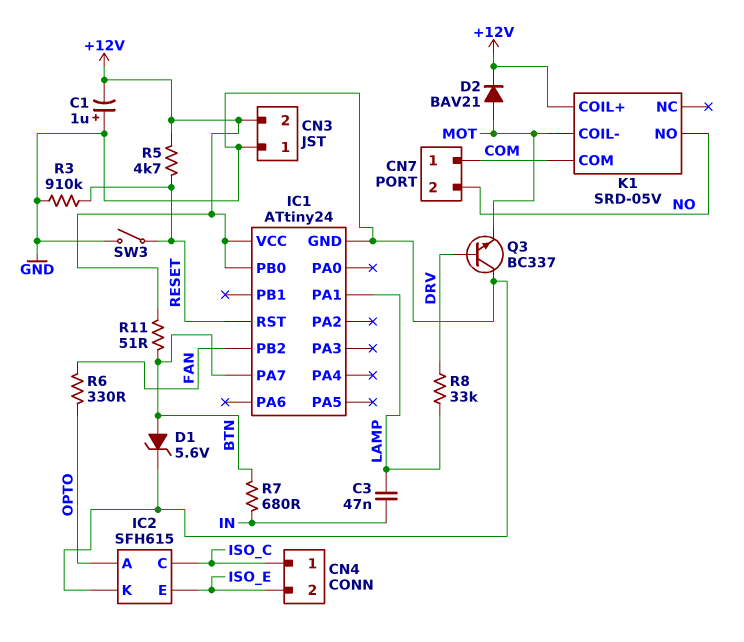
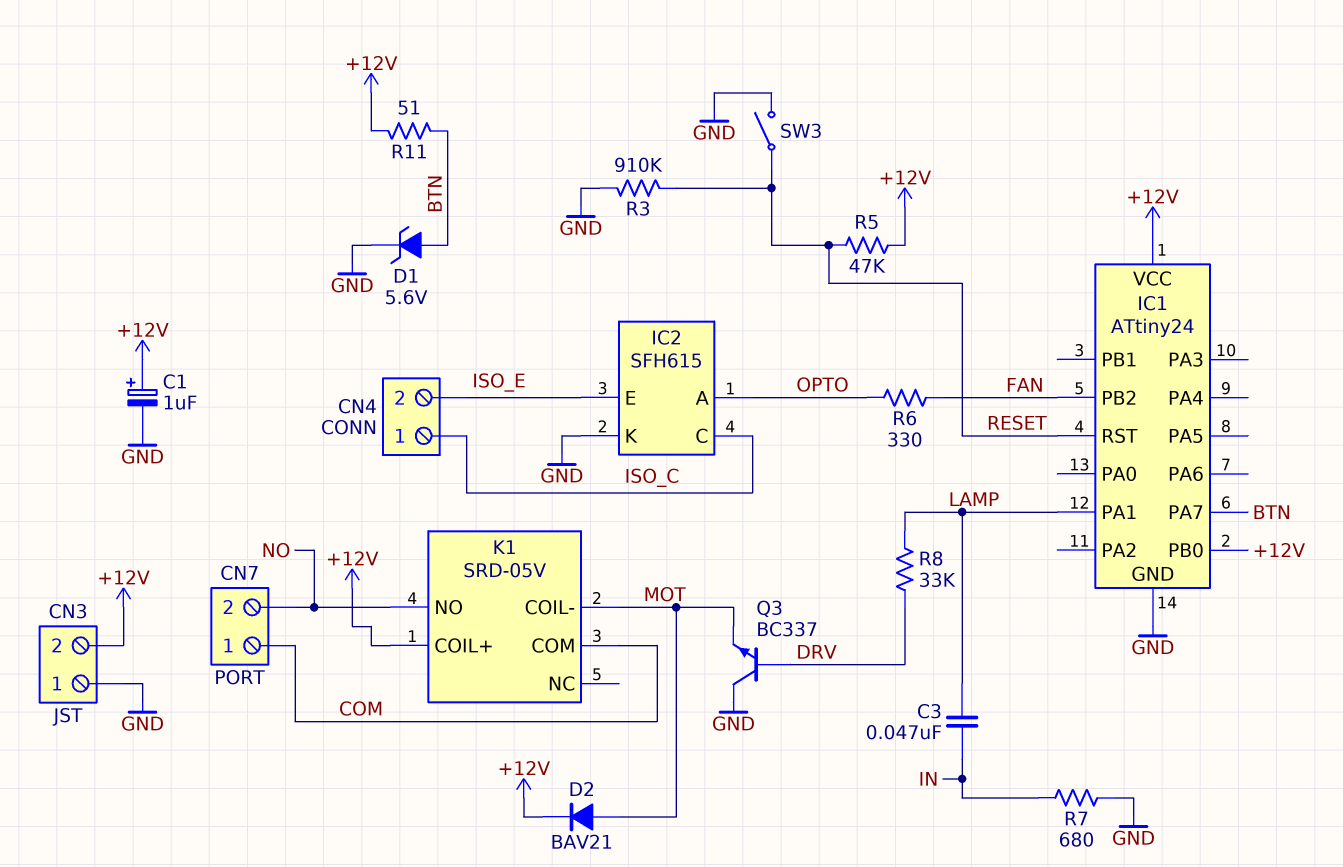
C1: 1uF (plus GND, minus +12V) -> 1uF (plus +12V, minus GND)
R5: 4.7k (+12V, RESET) -> 47k (+12V, RESET)
R7: 680 (BTN, IN) -> 680 (GND, IN)

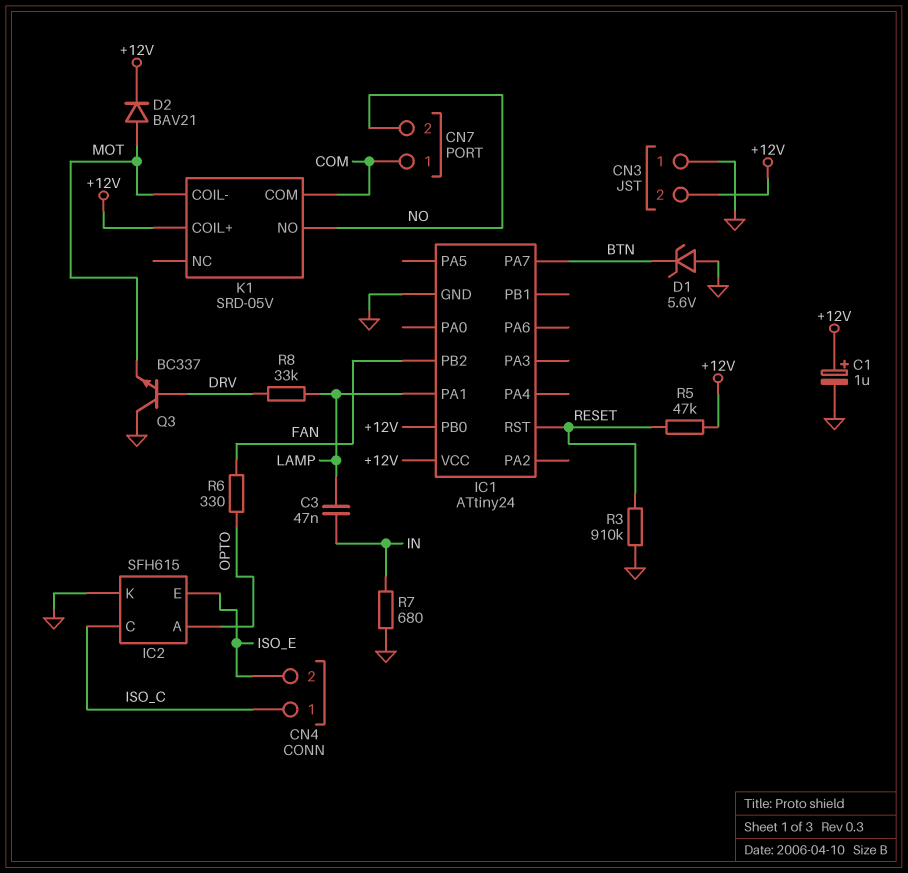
D1: zener 5.6V (A BTN, K GND) -> zener 5.6V (A GND, K BTN)
R11: 51 (+12V, BTN) -> none
SW3: switch (GND, RESET) -> none

